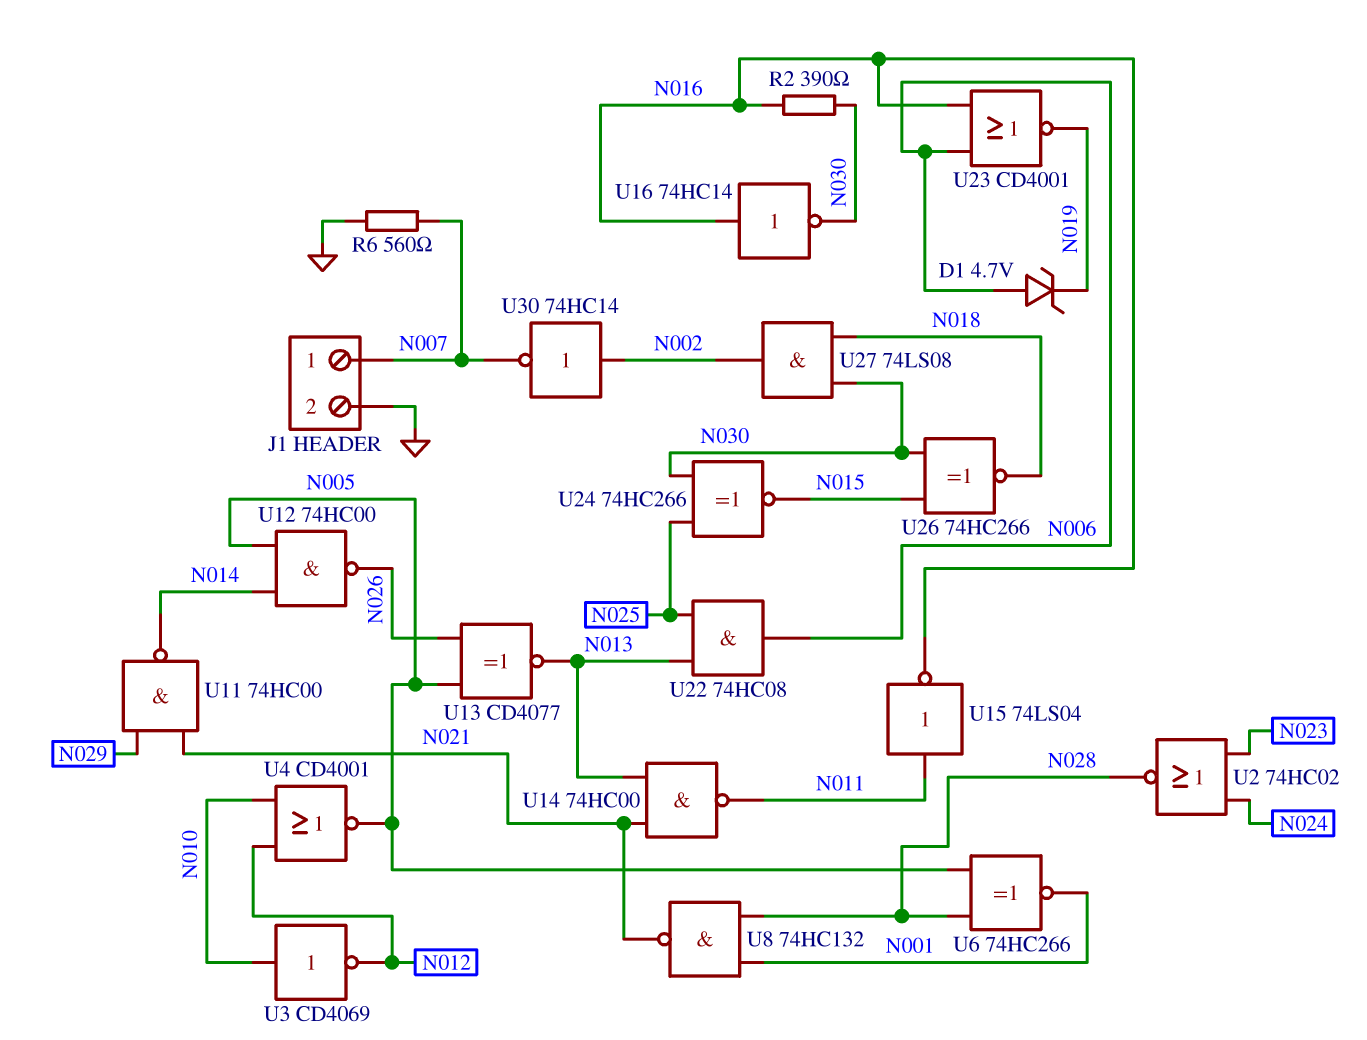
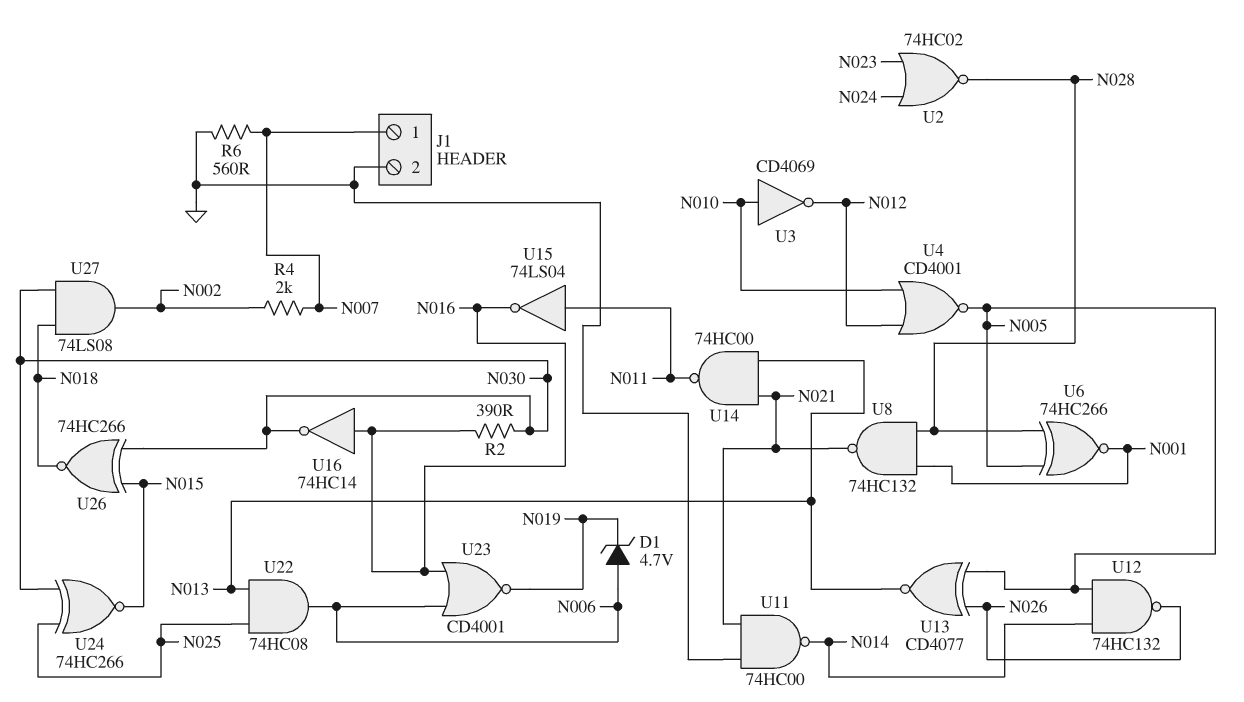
R4: none -> 2k (N002, N007)
U11: NAND 74HC00 (in N021, in N029, out N014) -> NAND 74HC00 (in GND, in N021, out N014)
U12: NAND 74HC00 (in N005, in N014, out N026) -> NAND 74HC132 (in N005, in N014, out N026)
U30: NOT 74HC14 (in N002, out N007) -> none

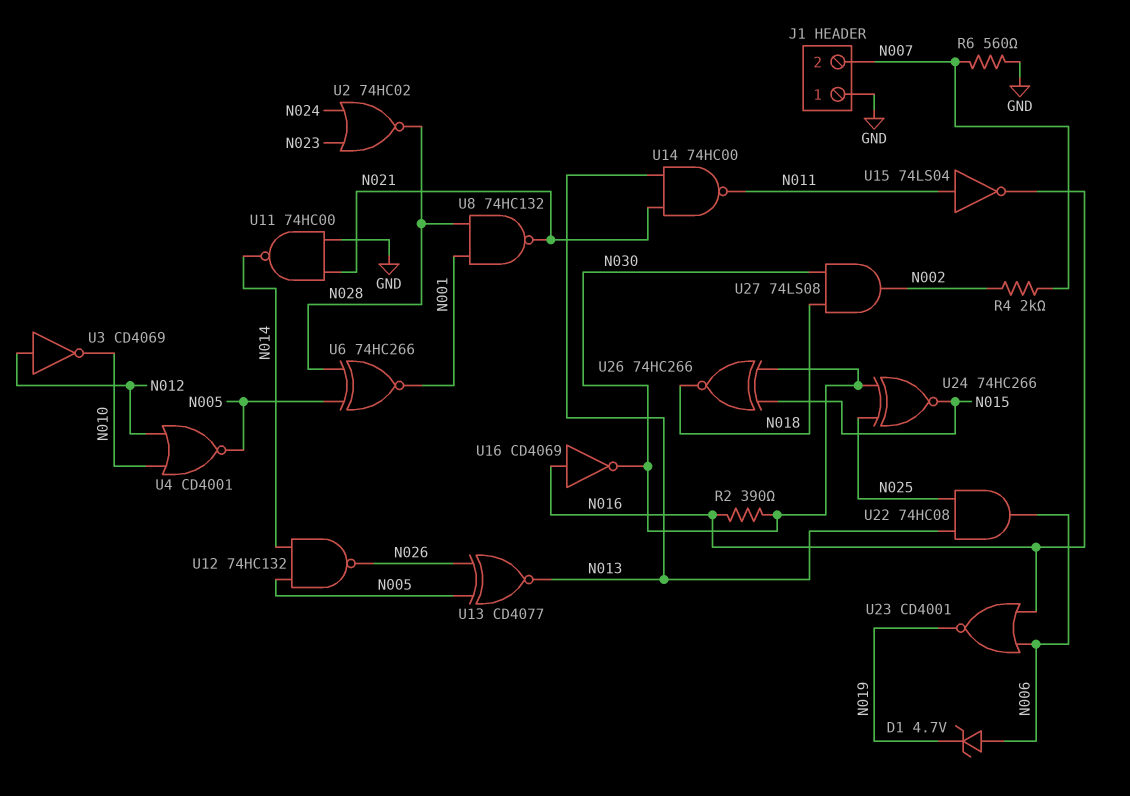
J1 pin 1: N007 -> GND
J1 pin 2: GND -> N007
U3: NOT CD4069 (in N010, out N012) -> NOT CD4069 (in N012, out N010)
U16: NOT 74HC14 (in N016, out N030) -> NOT CD4069 (in N016, out N030)

